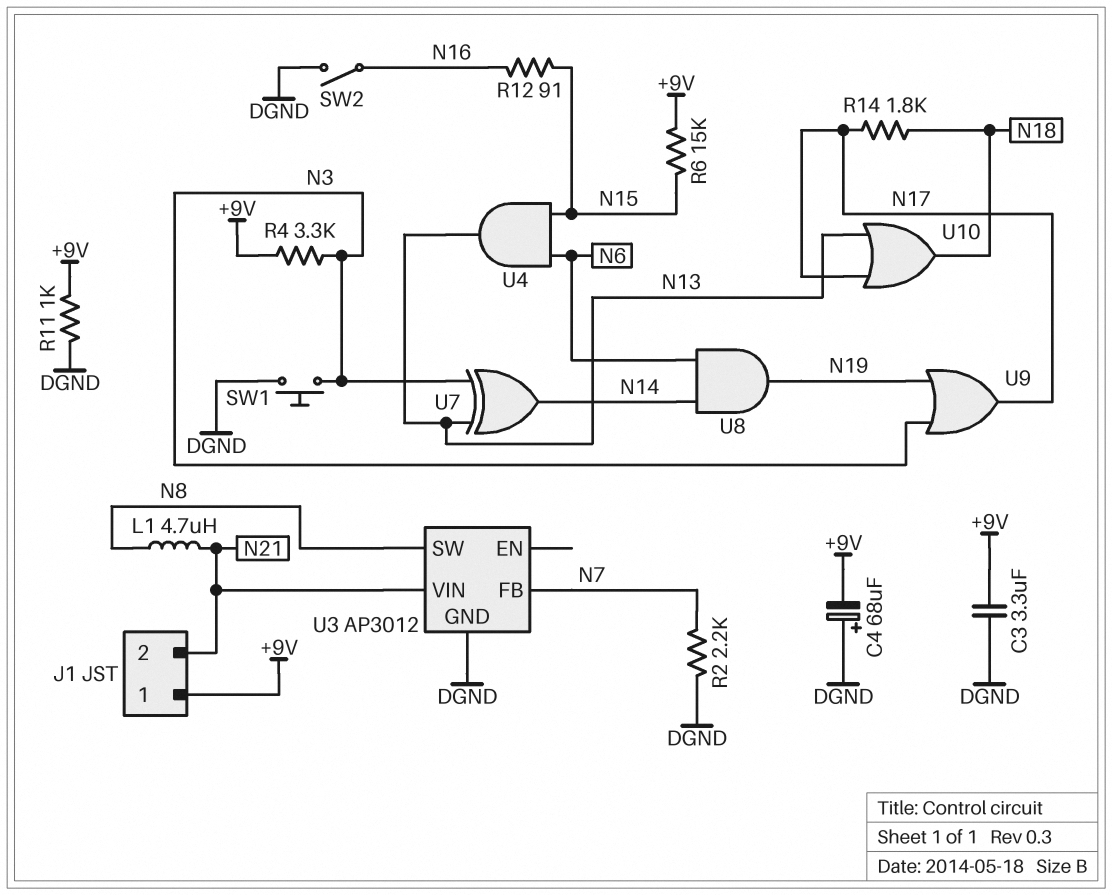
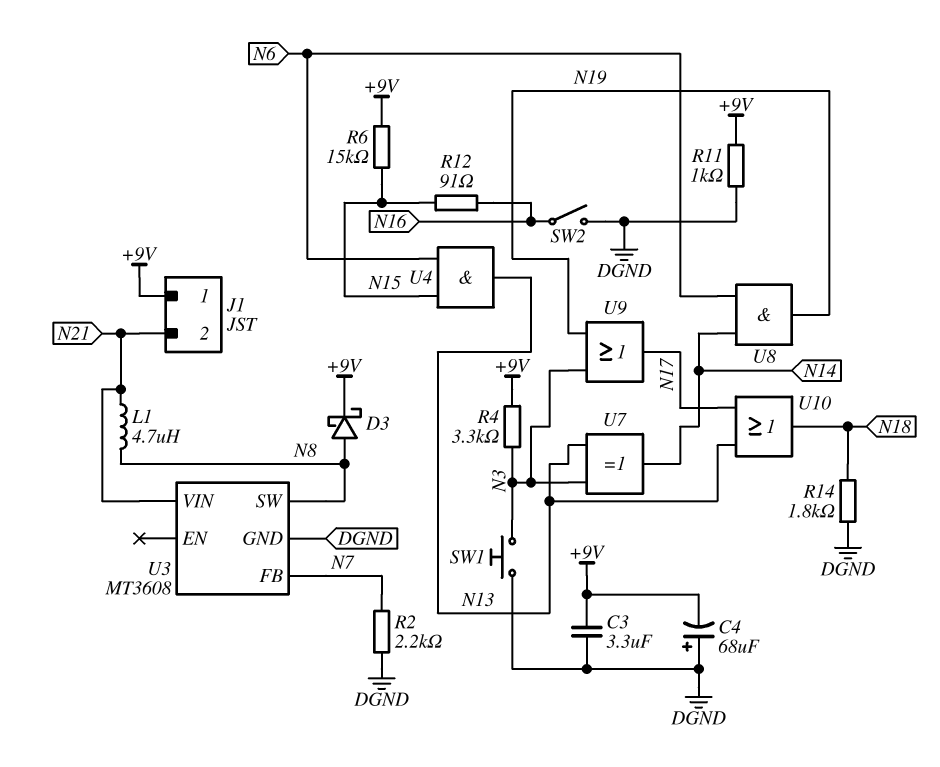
D3: none -> schottky (A N8, K +9V)
R14: 1.8k (N17, N18) -> 1.8k (DGND, N18)
U3: AP3012 -> MT3608

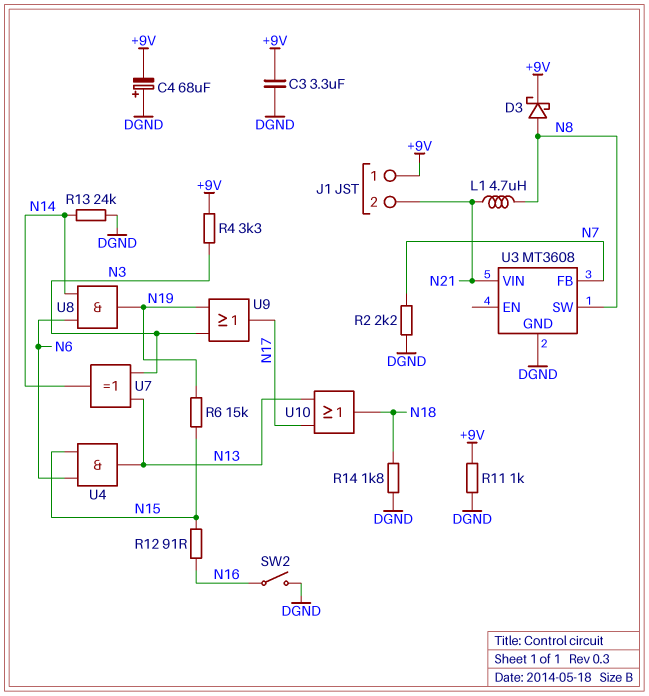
R6: 15k (+9V, N15) -> 15k (N15, N19)
R13: none -> 24k (DGND, N14)
SW1: button (DGND, N3) -> none

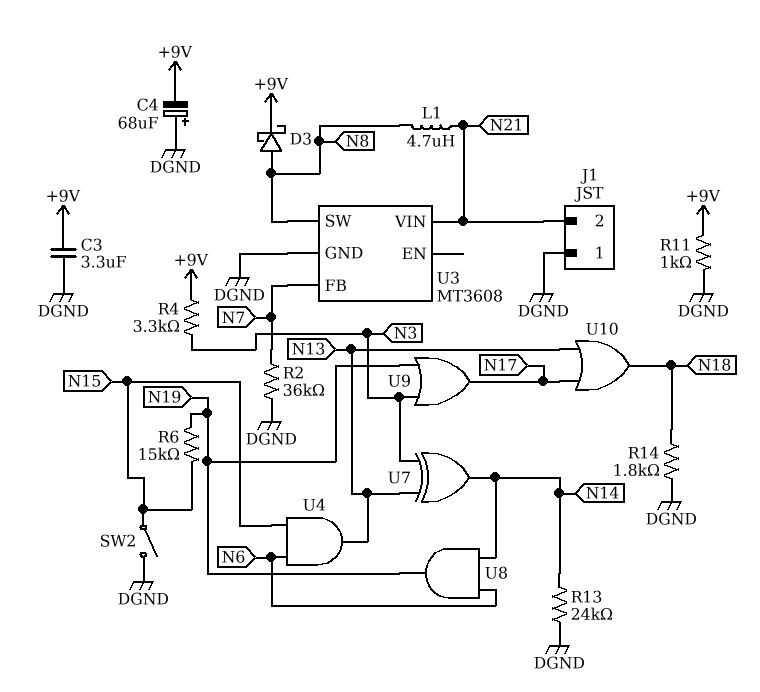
J1 pin 1: +9V -> DGND
R2: 2.2k (DGND, N7) -> 36k (DGND, N7)
R12: 91 (N15, N16) -> none
SW2: switch (DGND, N16) -> switch (DGND, N15)

